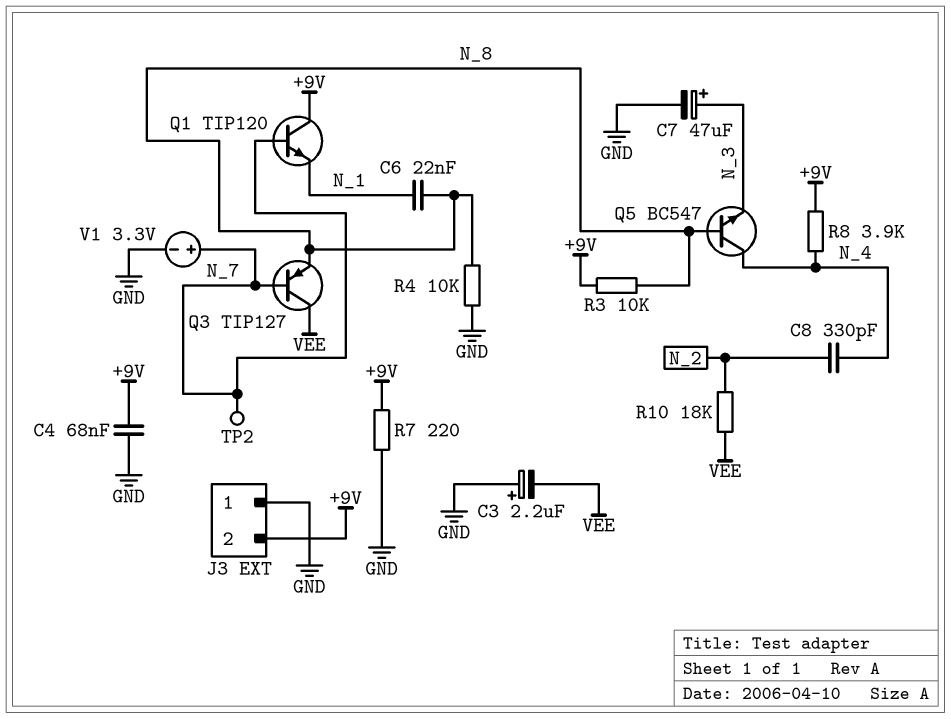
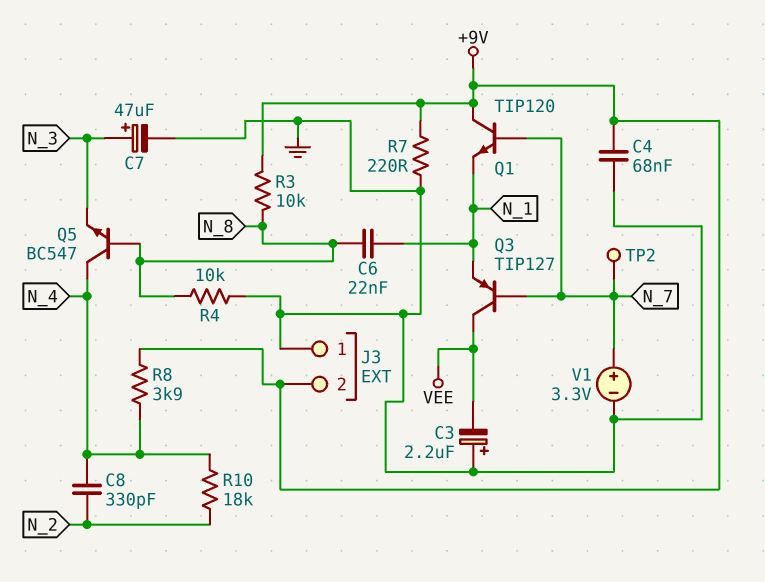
Q3: PNP TIP127 (B N_7, C VEE, E N_8) -> PNP TIP127 (B N_7, C VEE, E N_1)
R10: 18k (N_2, VEE) -> 18k (N_2, N_4)

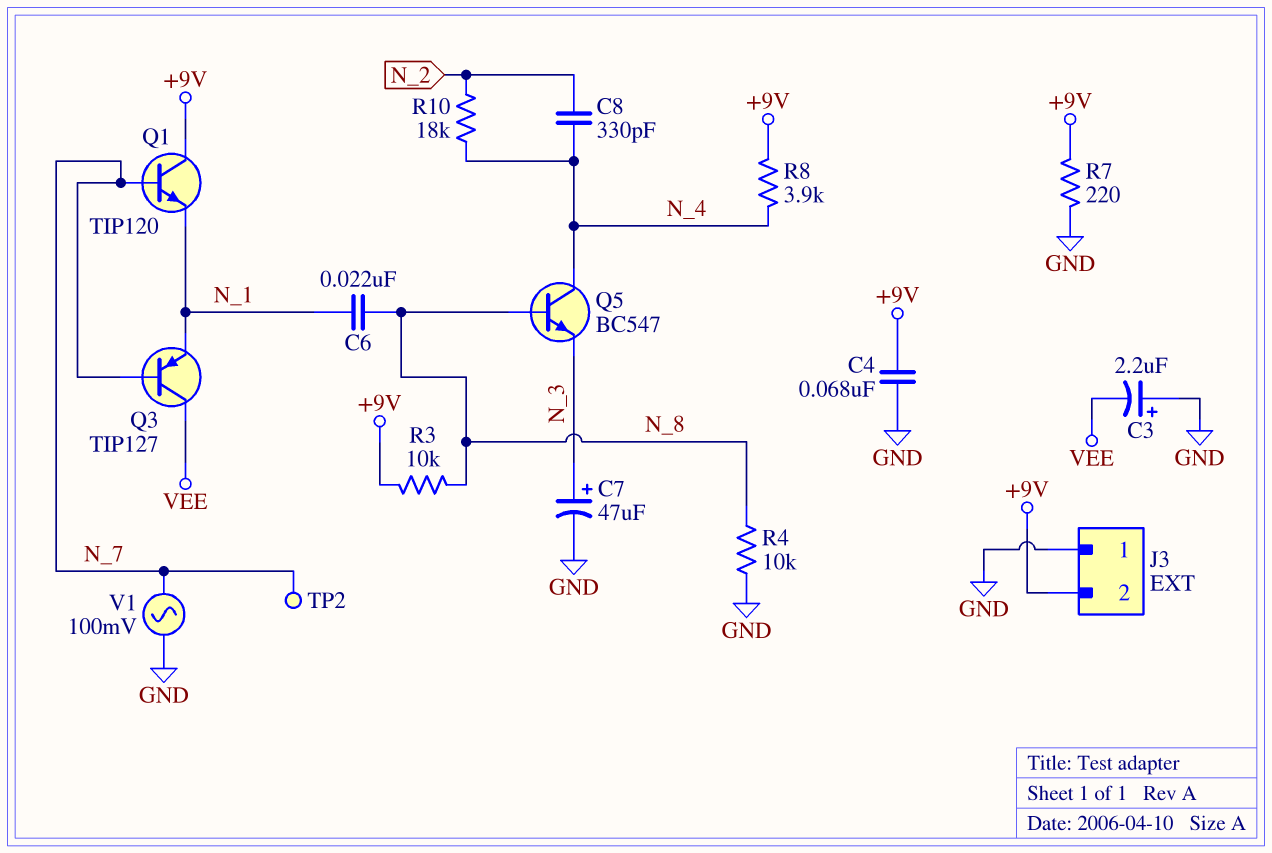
V1: 3.3V (plus N_7, minus GND) -> AC 100mV (GND, N_7)

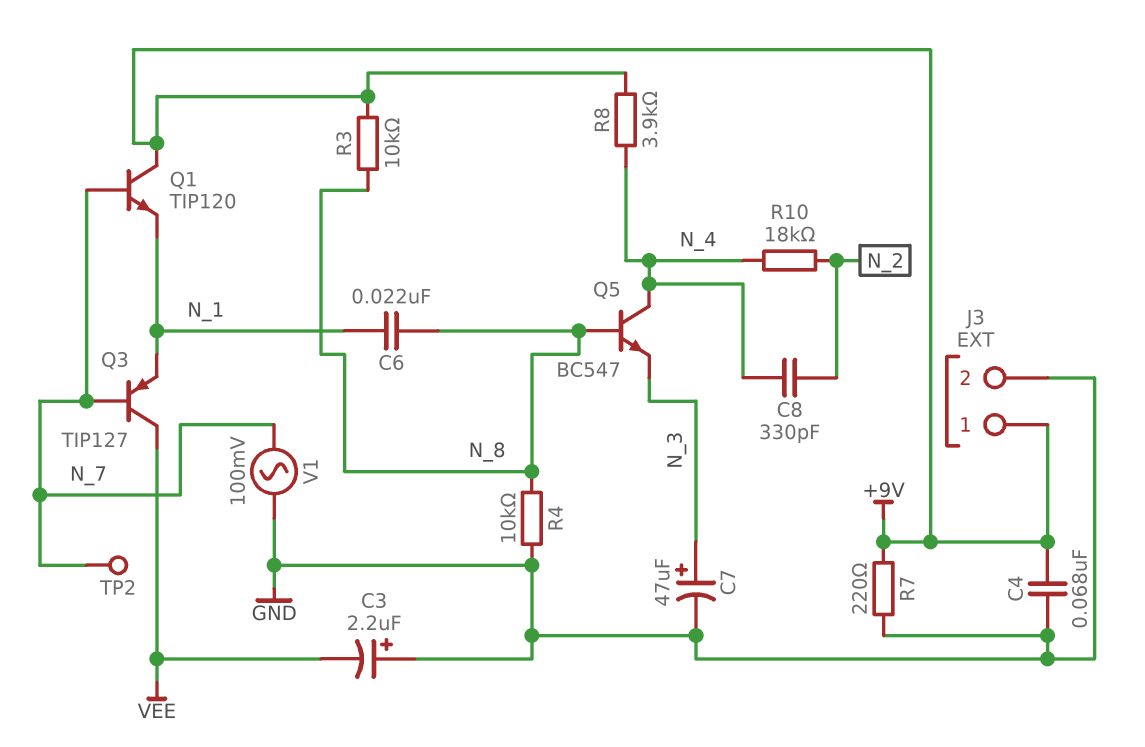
J3 pin 1: GND -> +9V
J3 pin 2: +9V -> GND

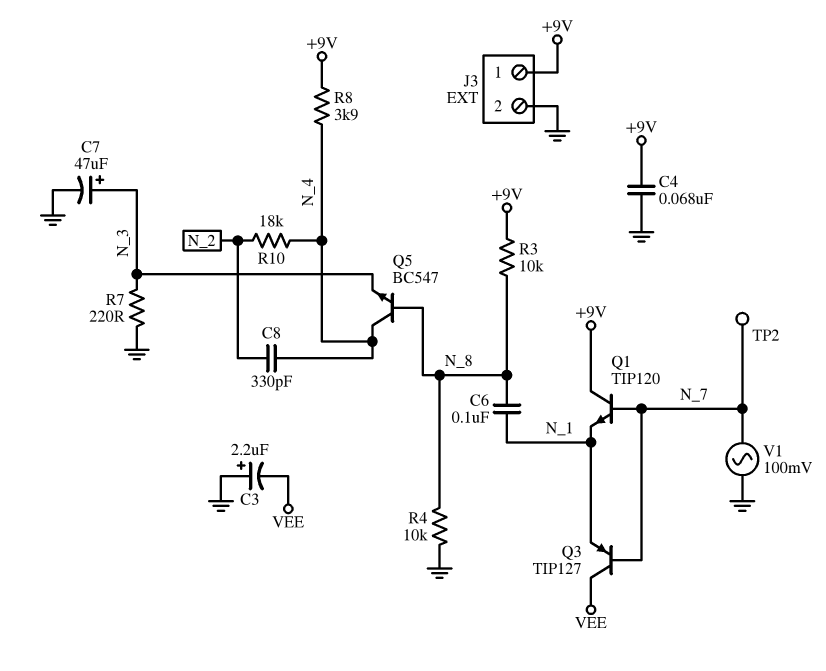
C6: 22nF (N_1, N_8) -> 100nF (N_1, N_8)
R7: 220 (+9V, GND) -> 220 (GND, N_3)

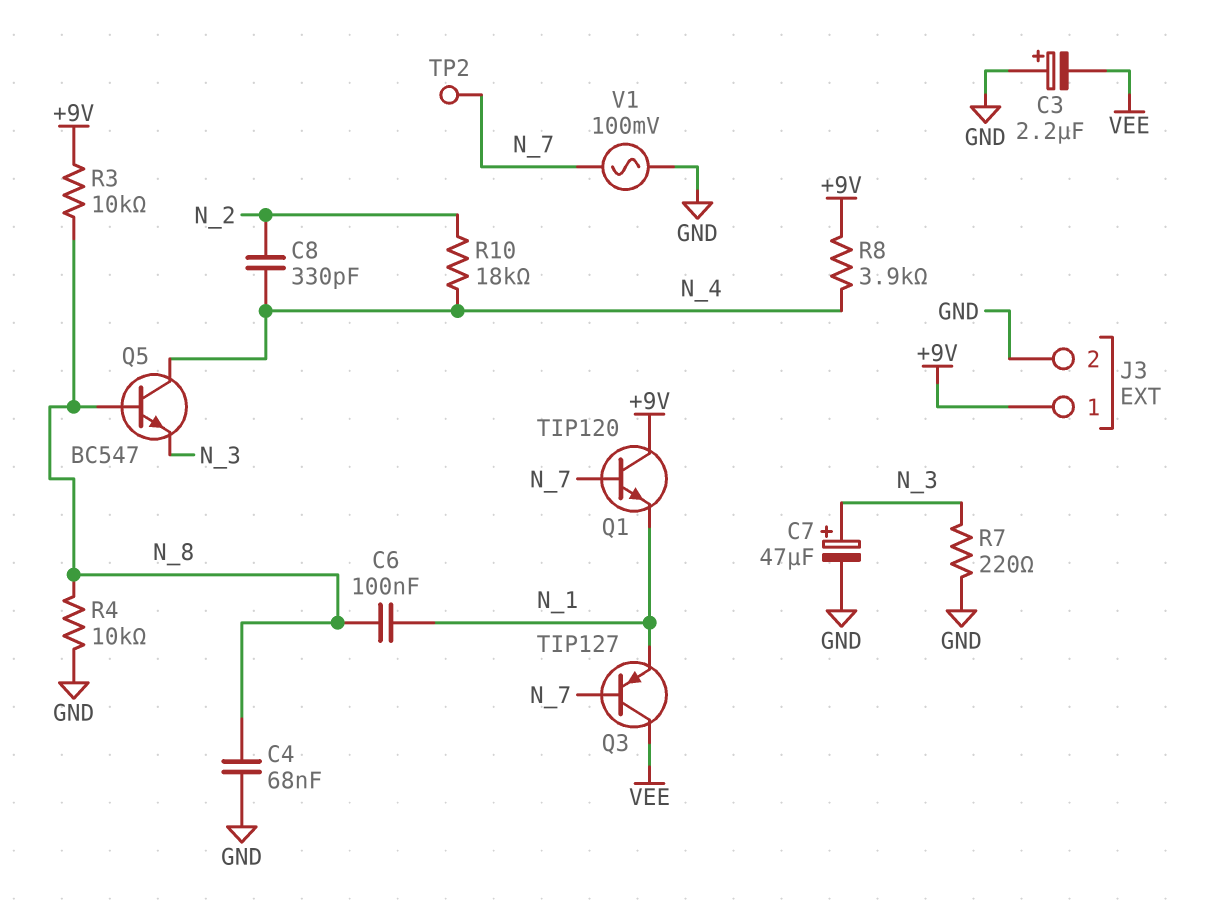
C4: 68nF (+9V, GND) -> 68nF (GND, N_8)

